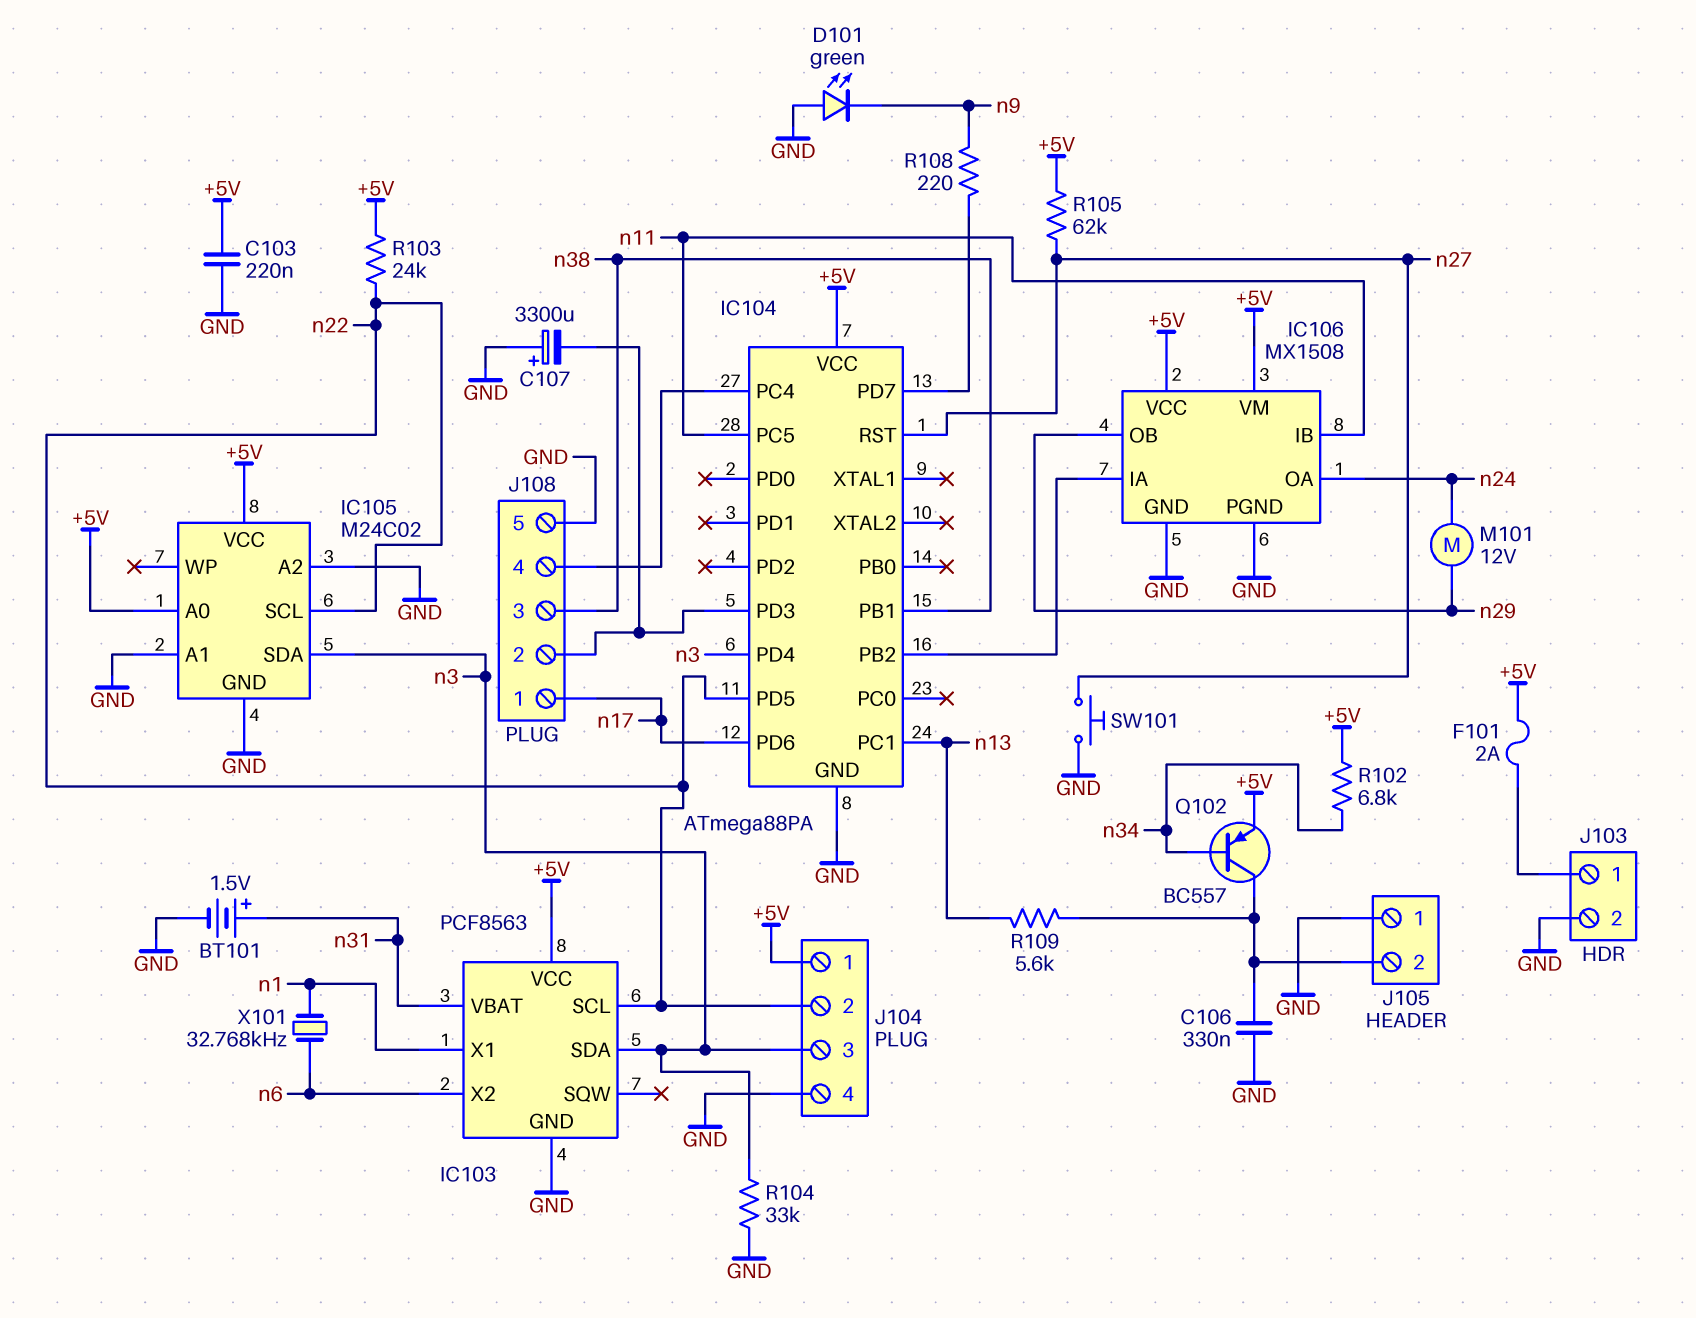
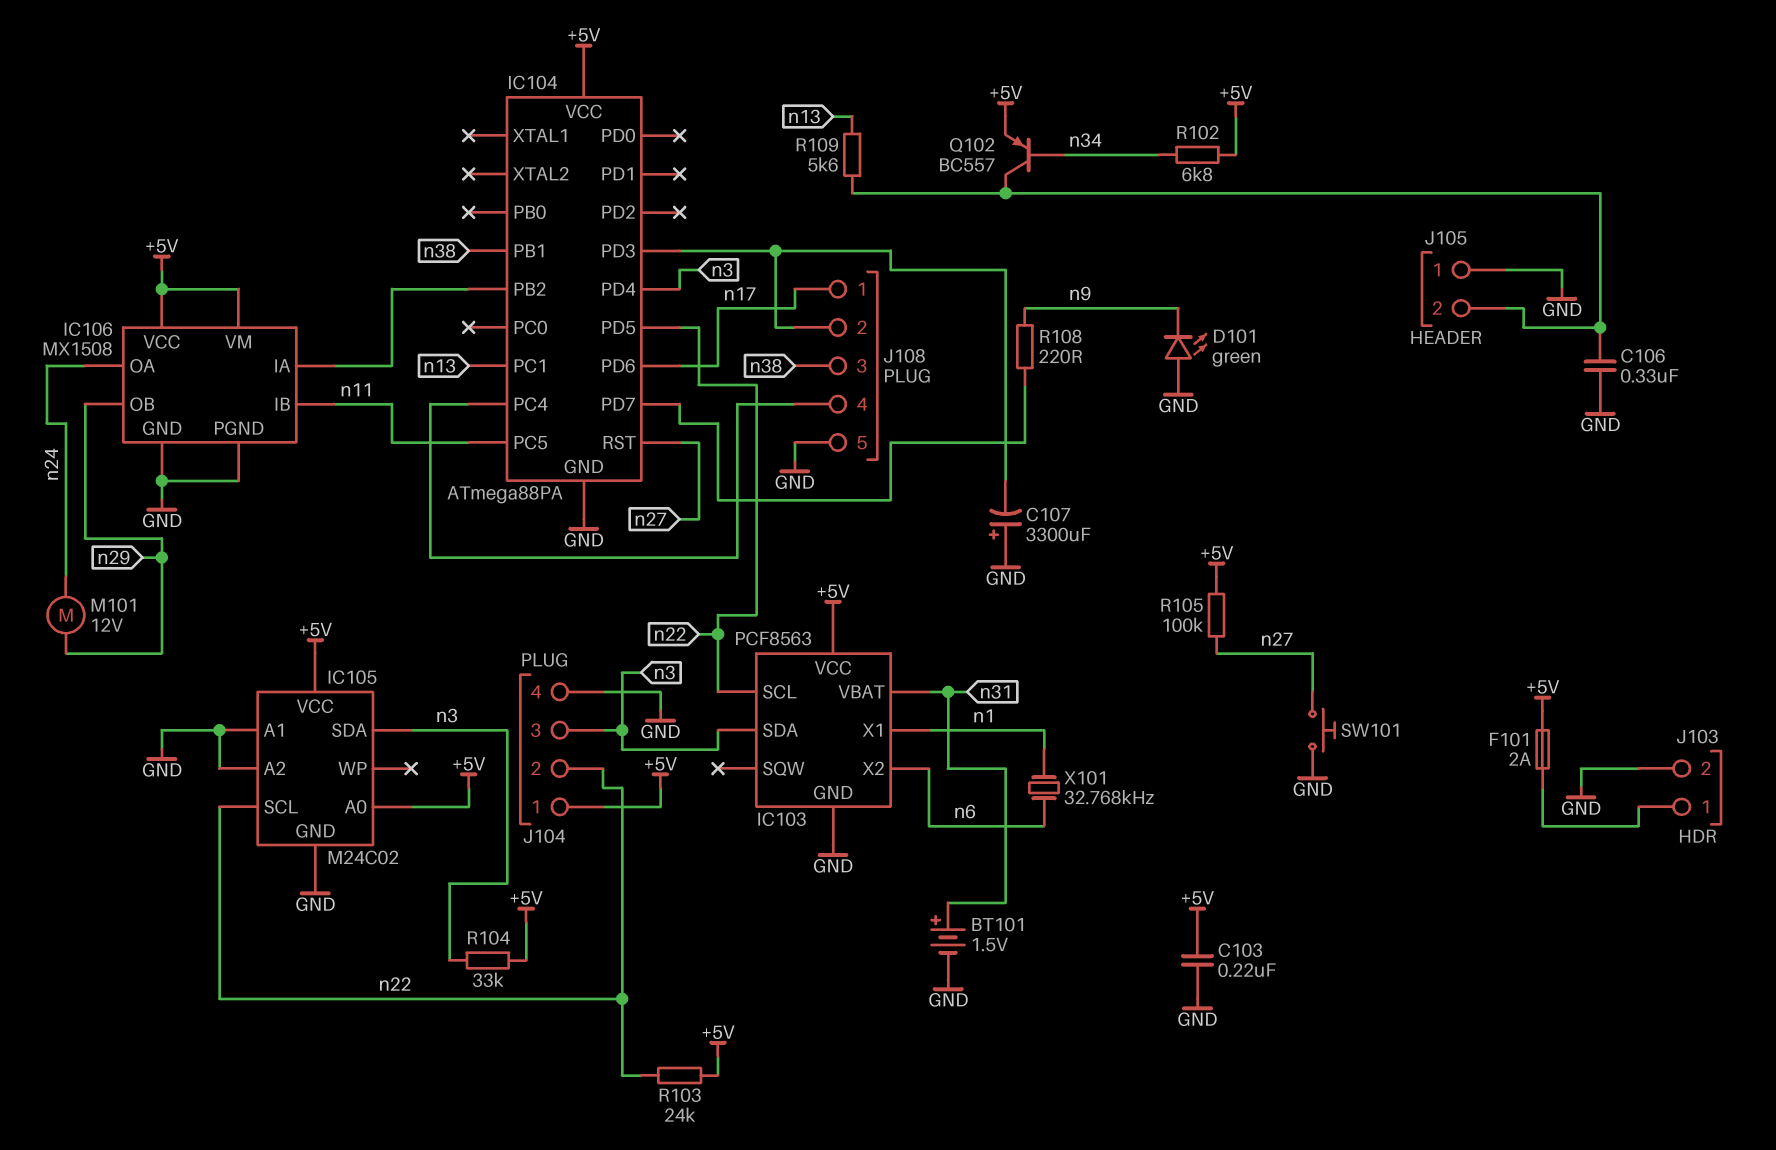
R104: 33k (GND, n3) -> 33k (+5V, n3)
R105: 62k (+5V, n27) -> 100k (+5V, n27)

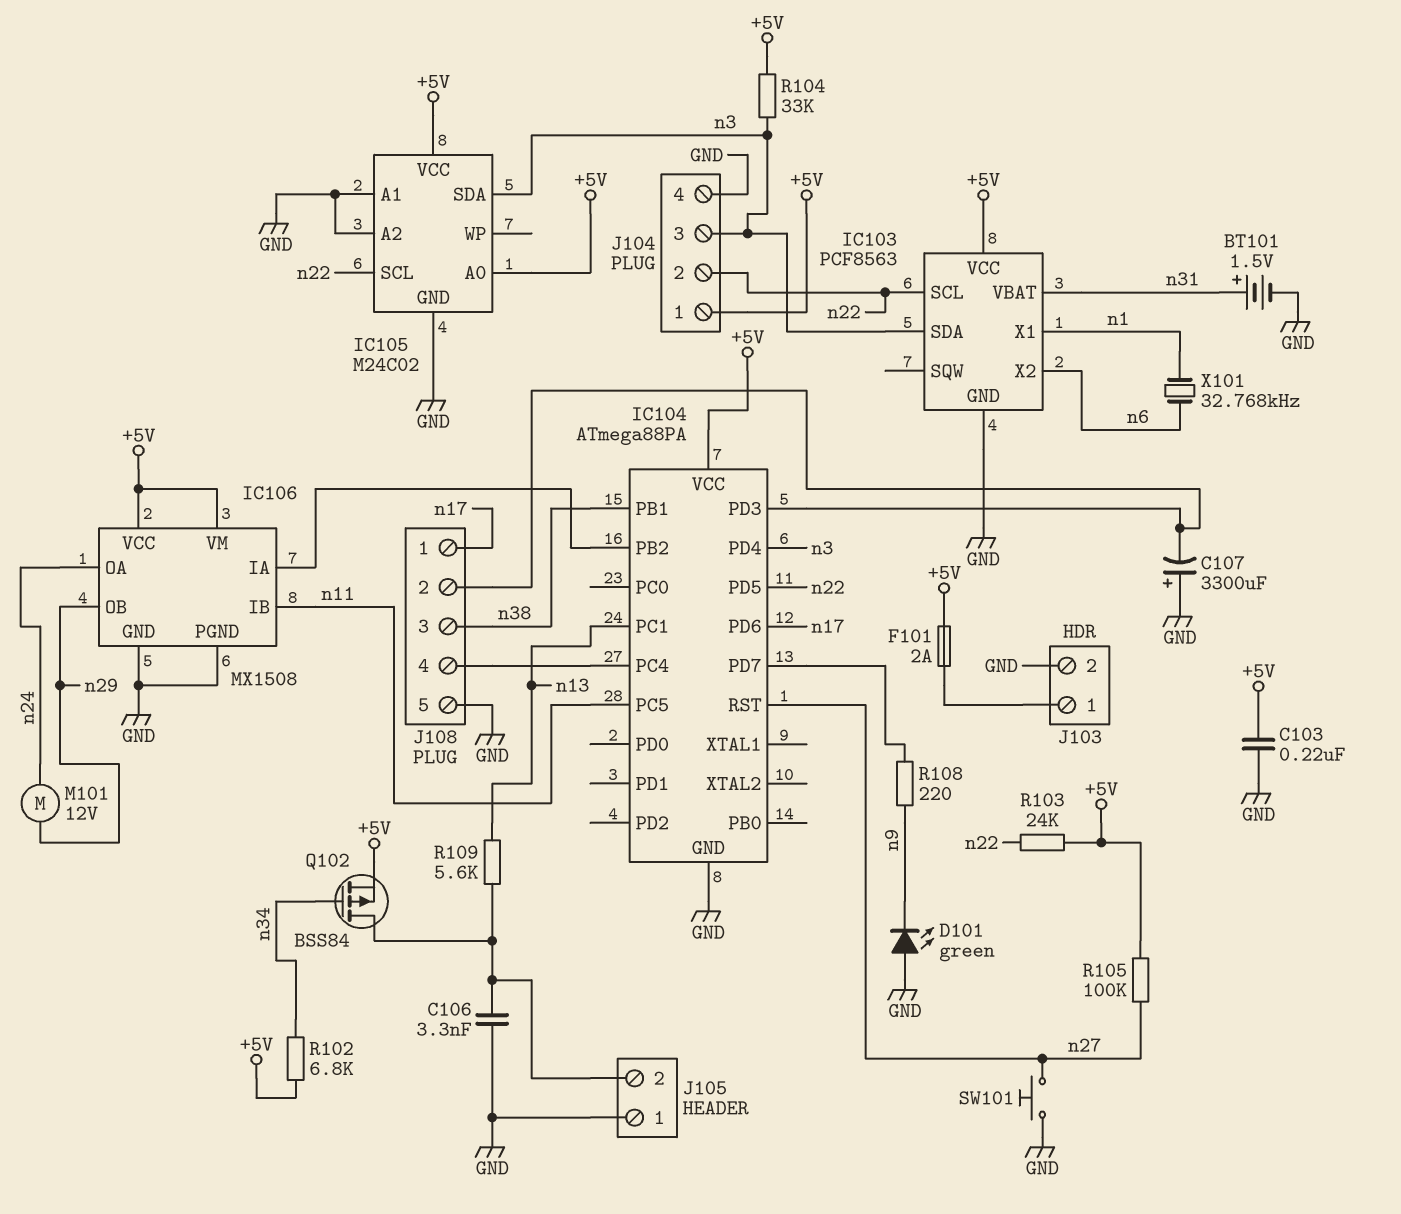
C106: 330nF (GND, J105/2) -> 3.3nF (GND, J105/2)
Q102: PNP BC557 (B n34, C J105/2, E +5V) -> PMOS BSS84 (G n34, D J105/2, S +5V)

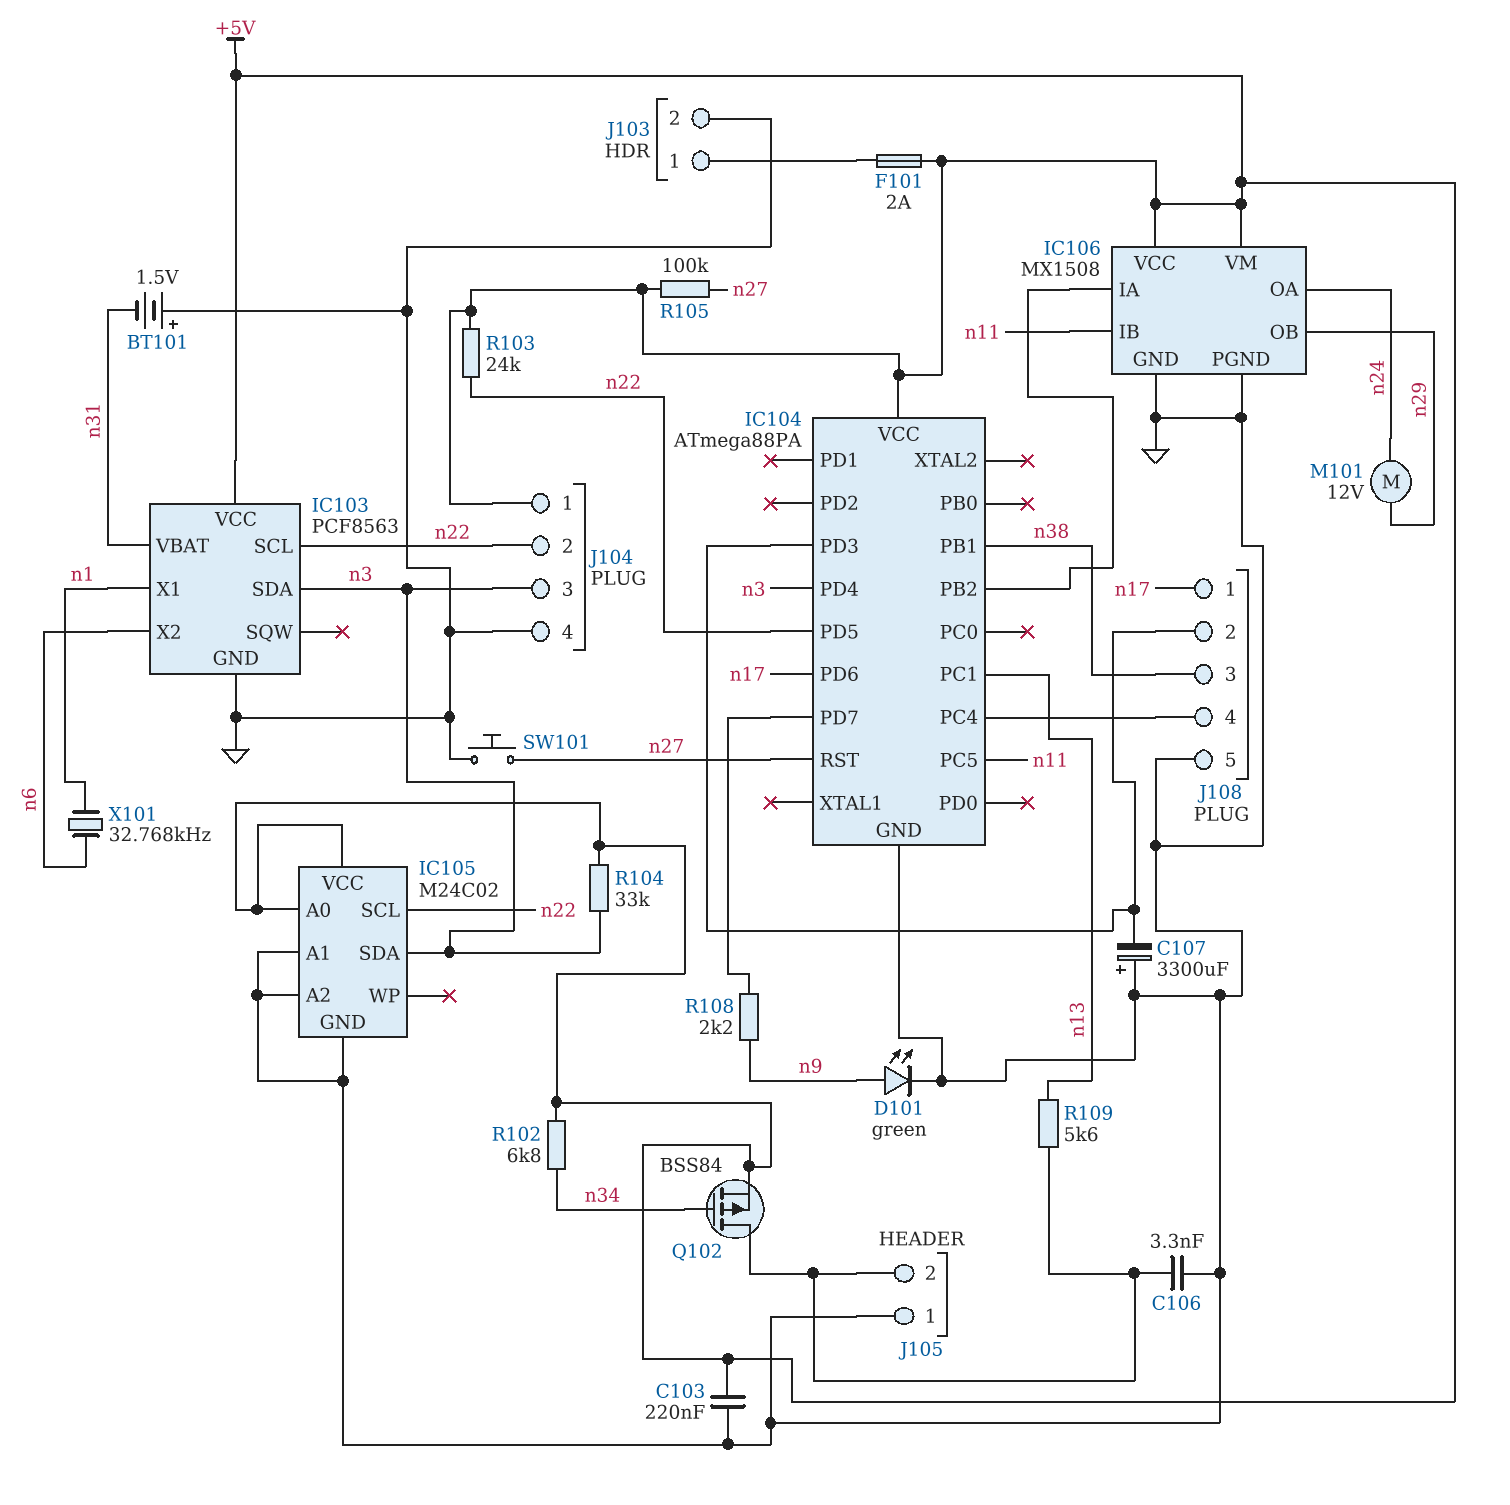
BT101: 1.5V (plus n31, minus GND) -> 1.5V (plus GND, minus n31)
D101: LED green (A GND, K n9) -> LED green (A n9, K GND)
R108: 220 (IC104/PD7, n9) -> 2.2k (IC104/PD7, n9)

